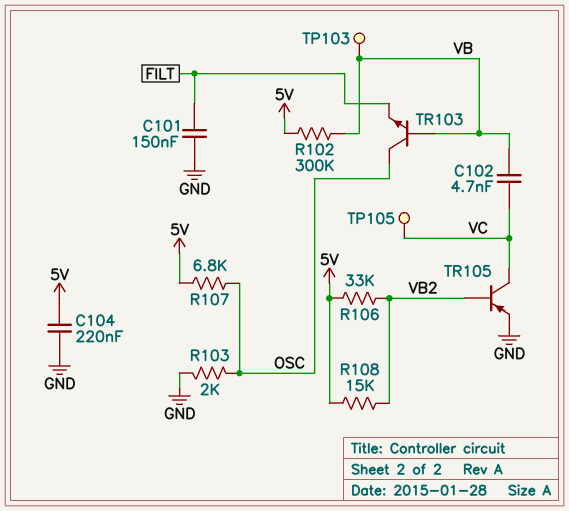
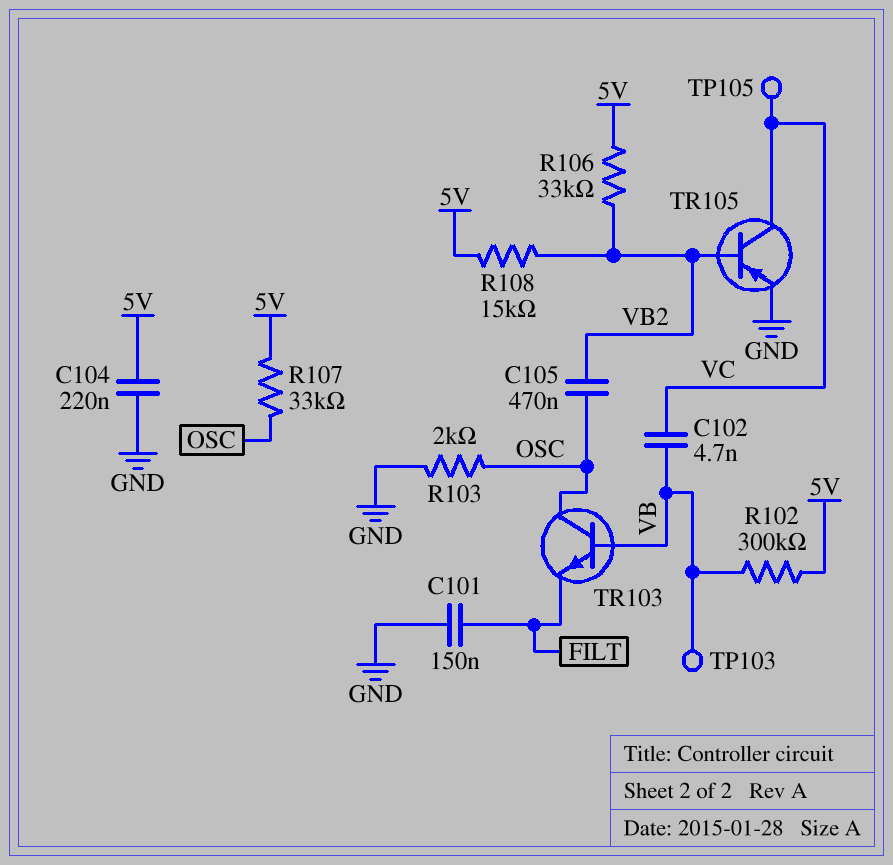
C105: none -> 470nF (OSC, VB2)
R107: 6.8k (5V, OSC) -> 33k (5V, OSC)

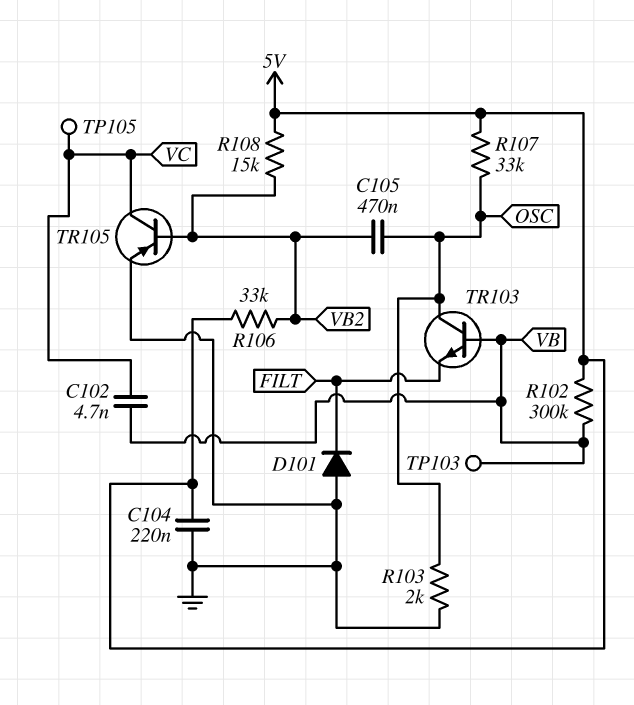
C101: 150nF (FILT, GND) -> none
D101: none -> diode (A GND, K FILT)

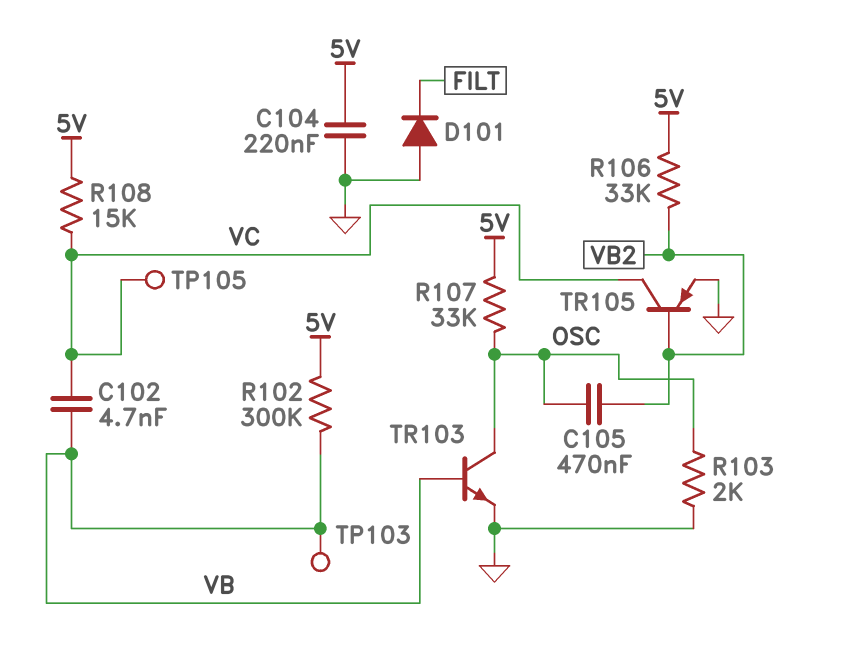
R108: 15k (5V, VB2) -> 15k (5V, VC)
TR103: NPN (B VB, C OSC, E FILT) -> NPN (B VB, C OSC, E GND)

